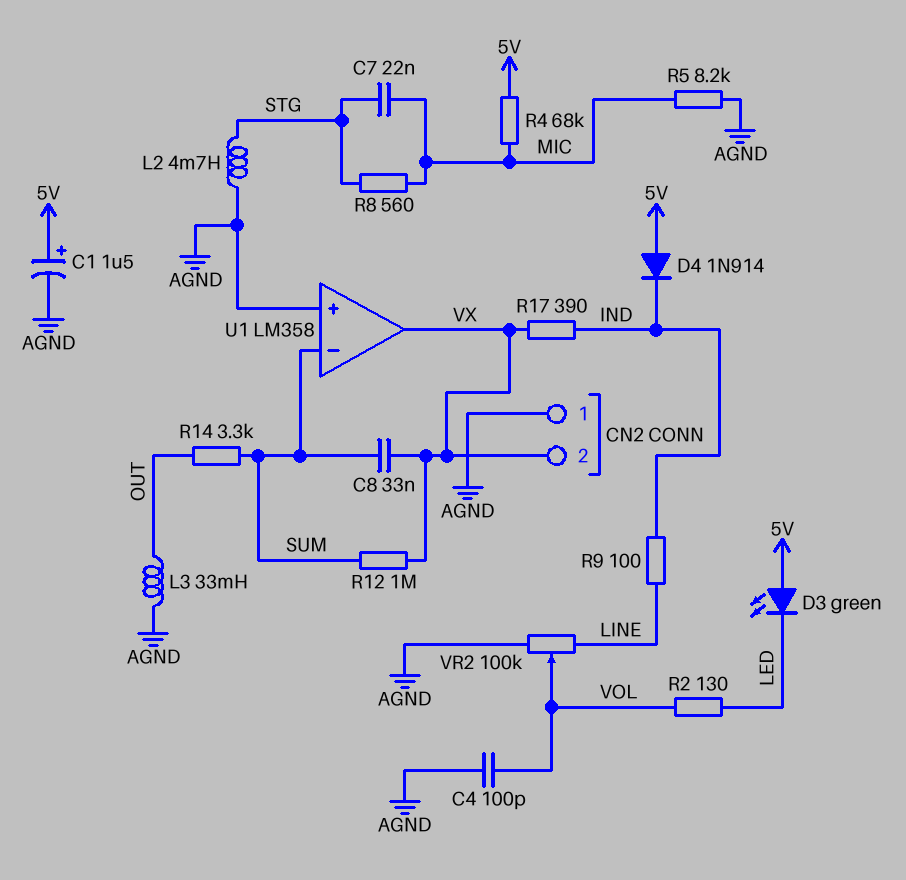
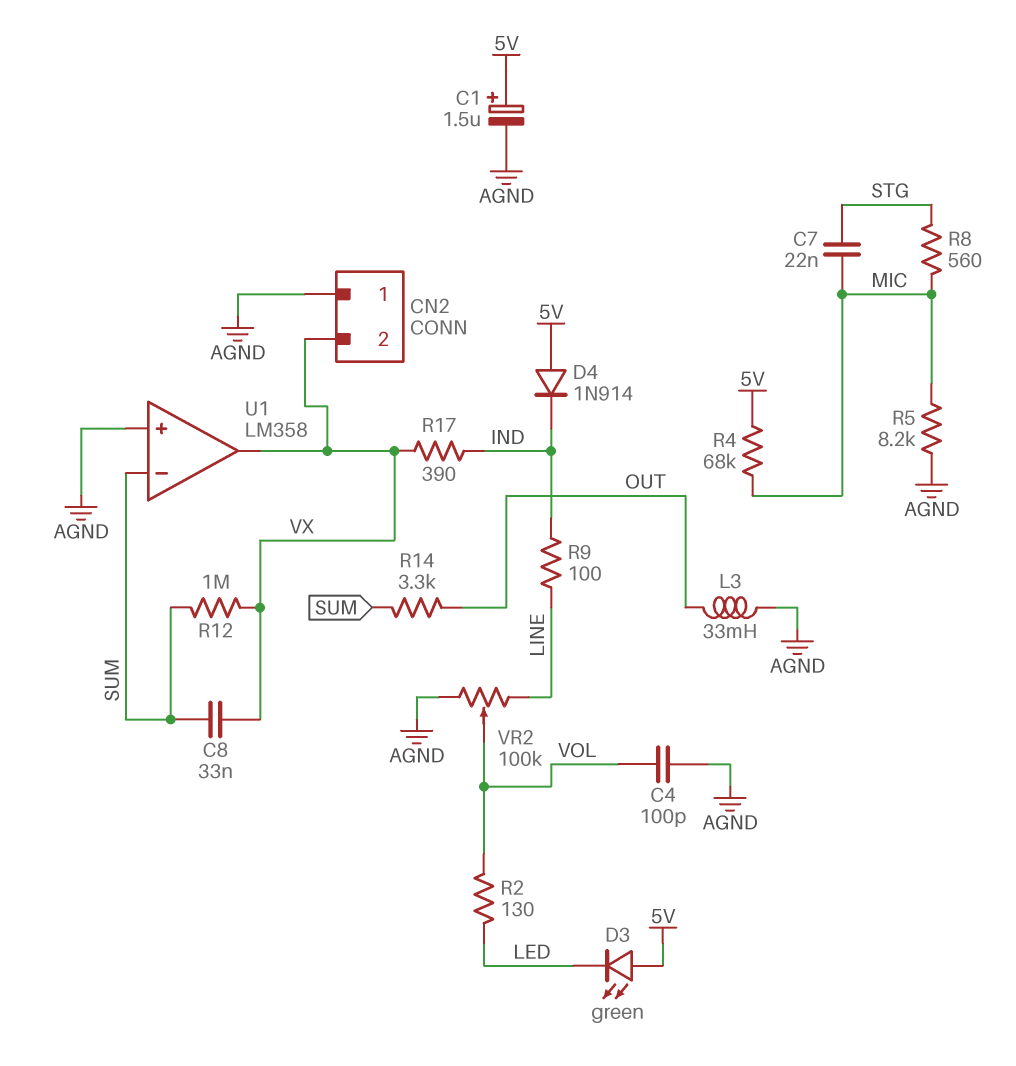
L2: 4.7mH (AGND, STG) -> none

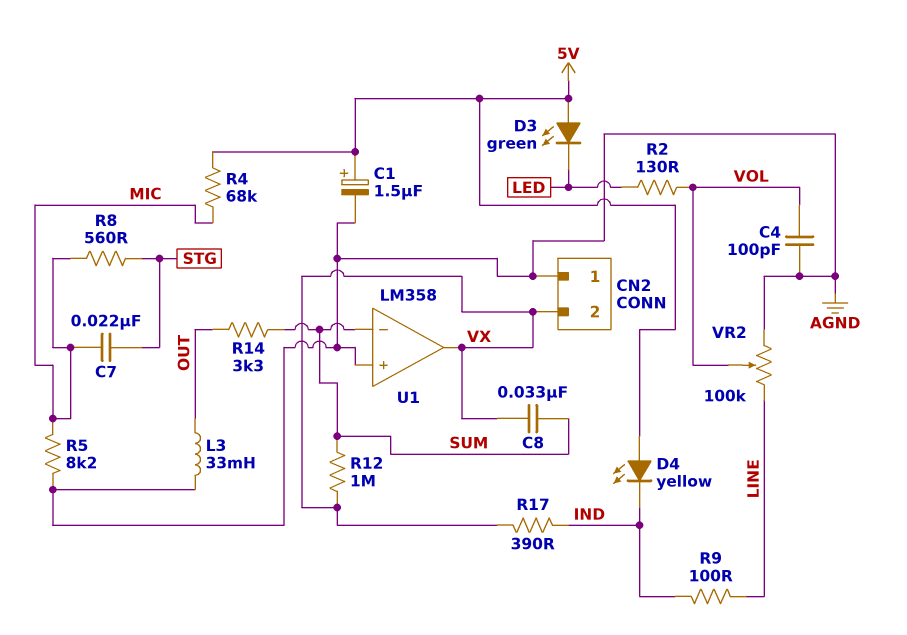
D4: diode 1N914 (A 5V, K IND) -> LED yellow (A 5V, K IND)

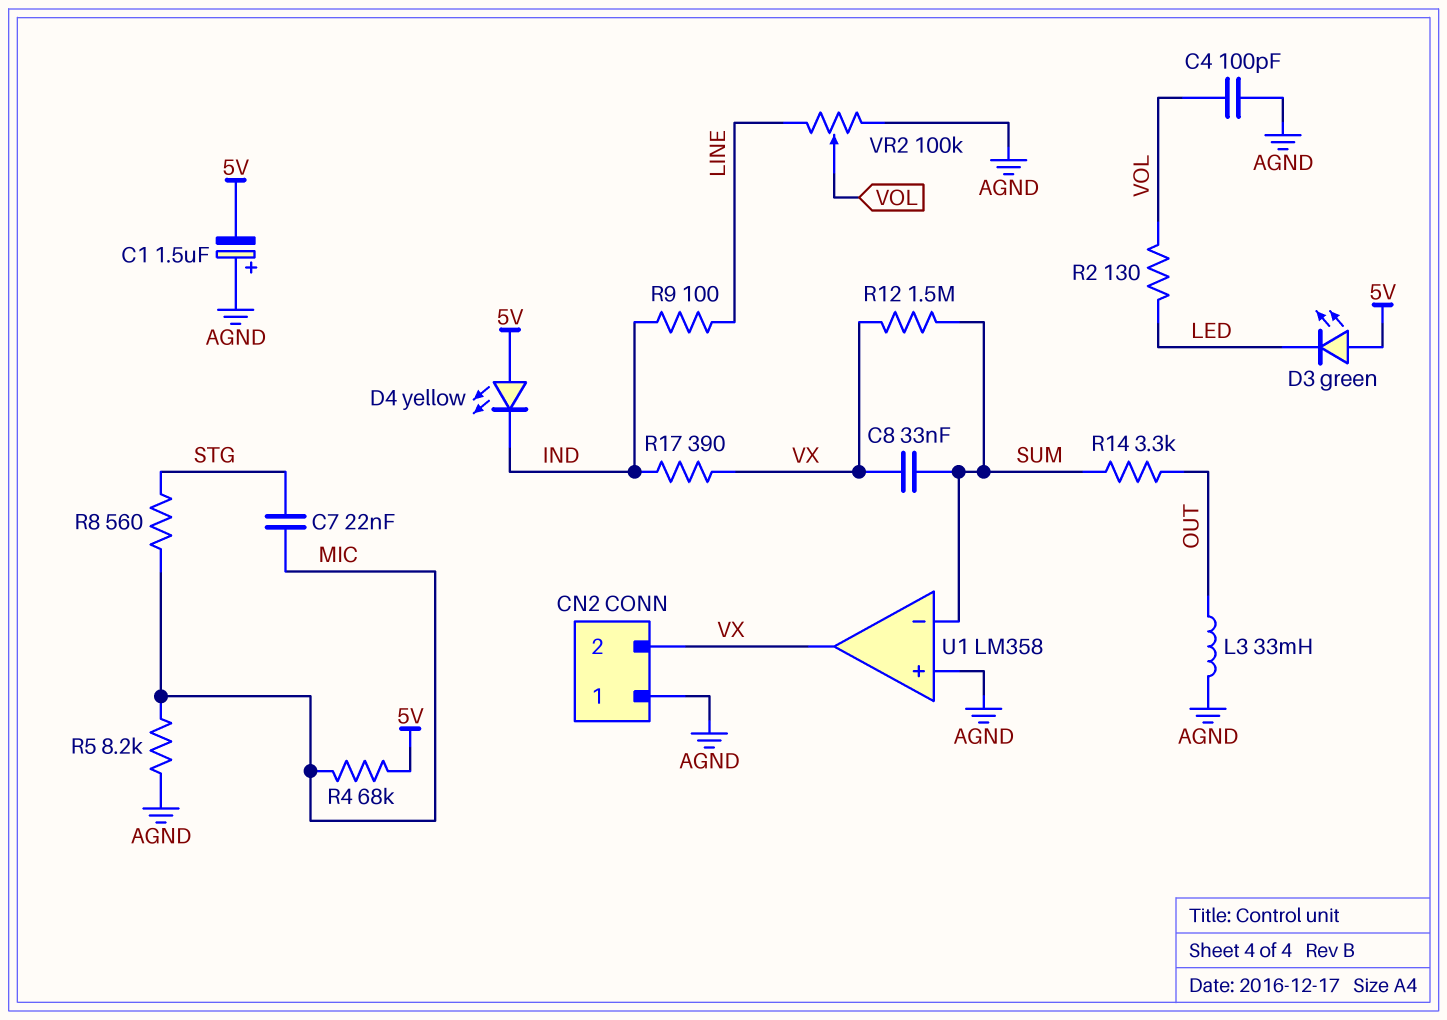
C1: 1.5uF (plus 5V, minus AGND) -> 1.5uF (plus AGND, minus 5V)
R12: 1M (SUM, VX) -> 1.5M (SUM, VX)

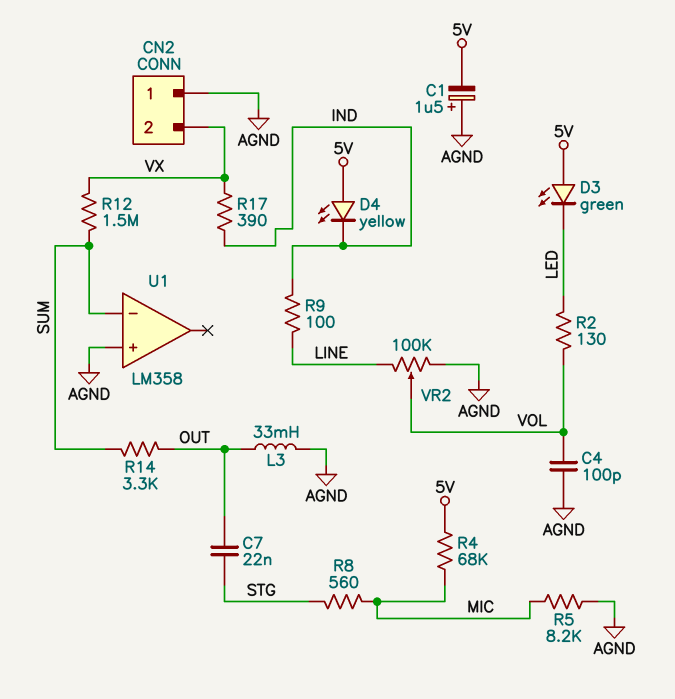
C7: 22nF (MIC, STG) -> 22nF (OUT, STG)
C8: 33nF (SUM, VX) -> none
U1 pin out: VX -> none

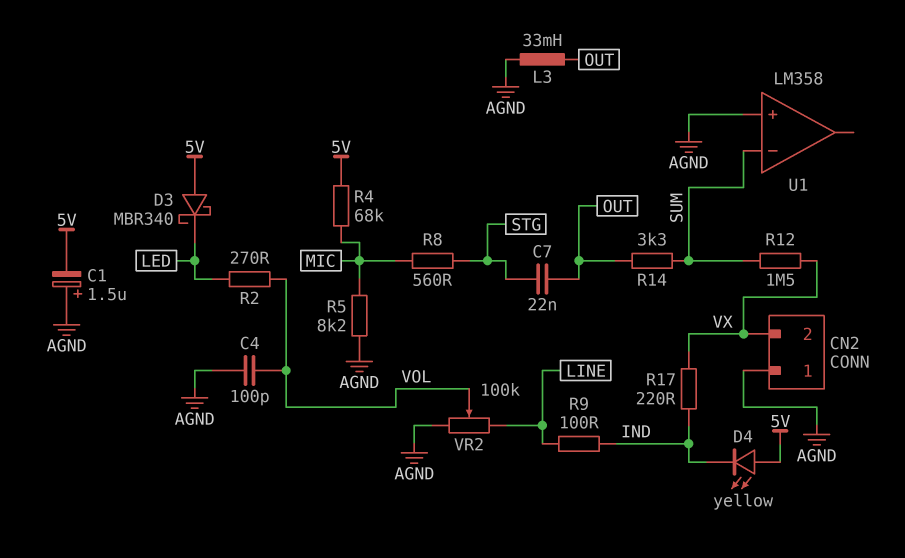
D3: LED green (A 5V, K LED) -> schottky MBR340 (A 5V, K LED)
R2: 130 (LED, VOL) -> 270 (LED, VOL)
R17: 390 (IND, VX) -> 220 (IND, VX)

